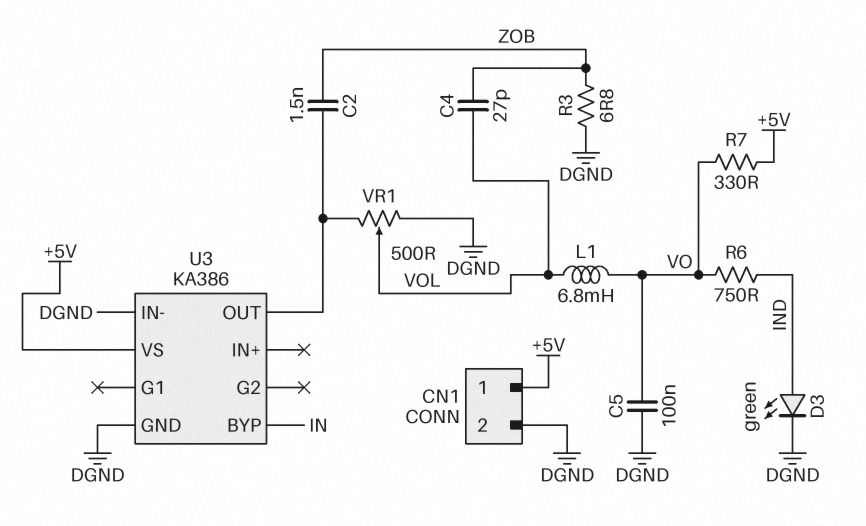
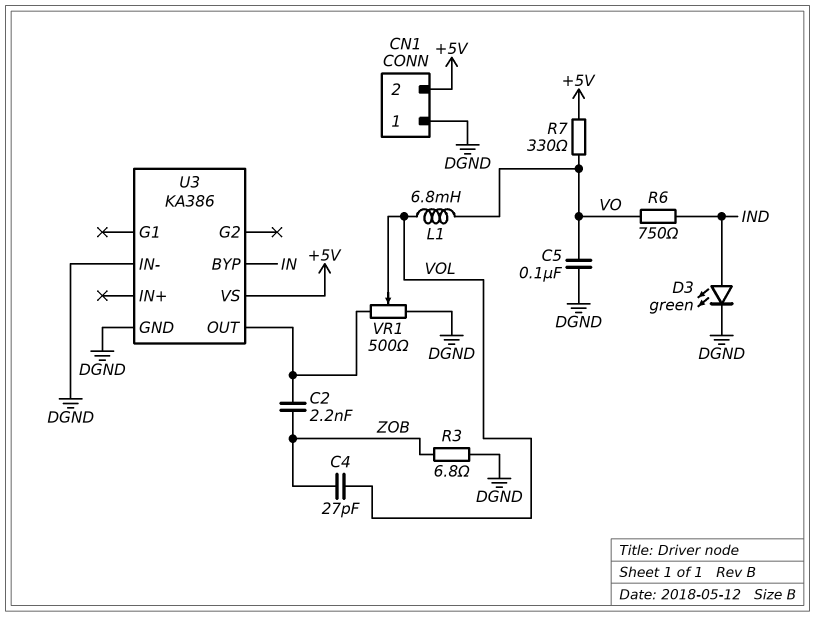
C2: 1.5nF (U3/OUT, ZOB) -> 2.2nF (U3/OUT, ZOB)
CN1 pin 1: +5V -> DGND
CN1 pin 2: DGND -> +5V

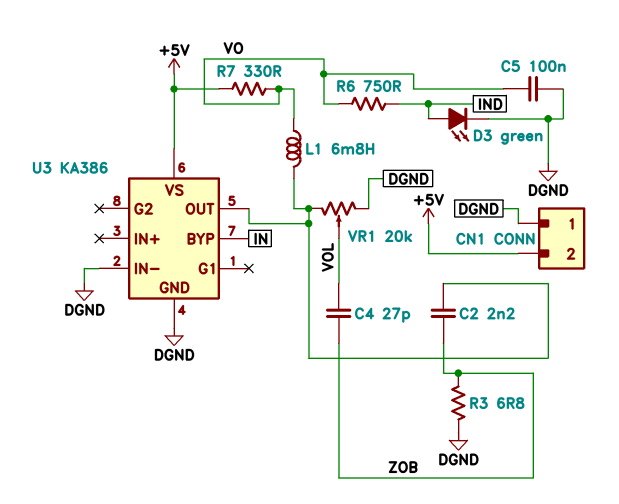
L1: 6.8mH (VO, VOL) -> 6.8mH (U3/OUT, VO)
VR1: 500 (DGND, U3/OUT, wiper VOL) -> 20k (DGND, U3/OUT, wiper VOL)

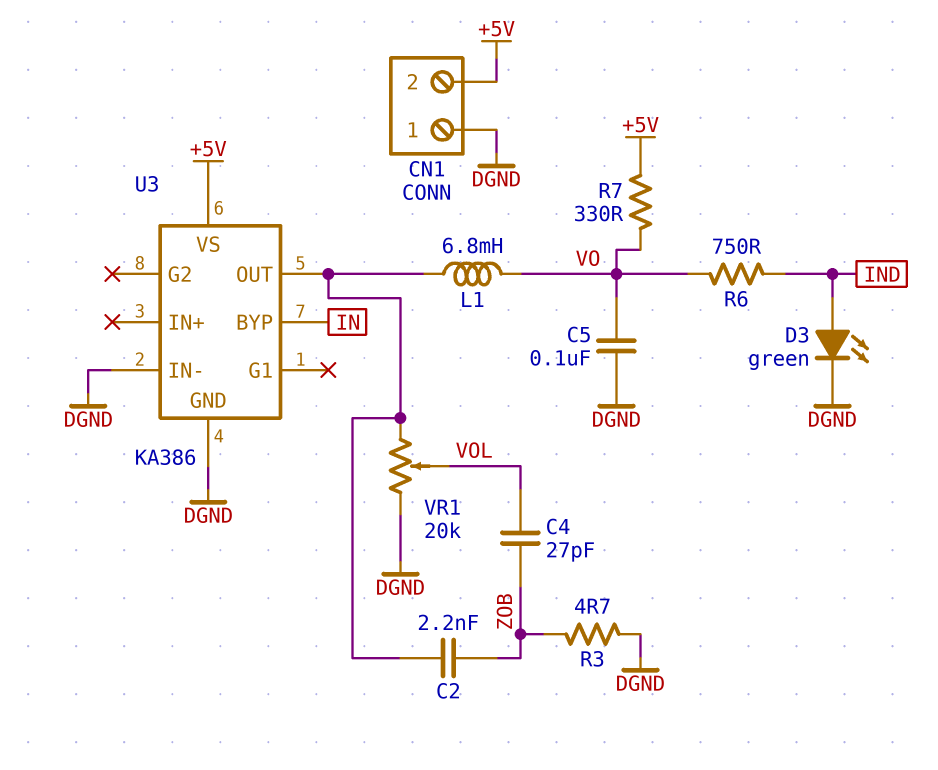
R3: 6.8 (DGND, ZOB) -> 4.7 (DGND, ZOB)

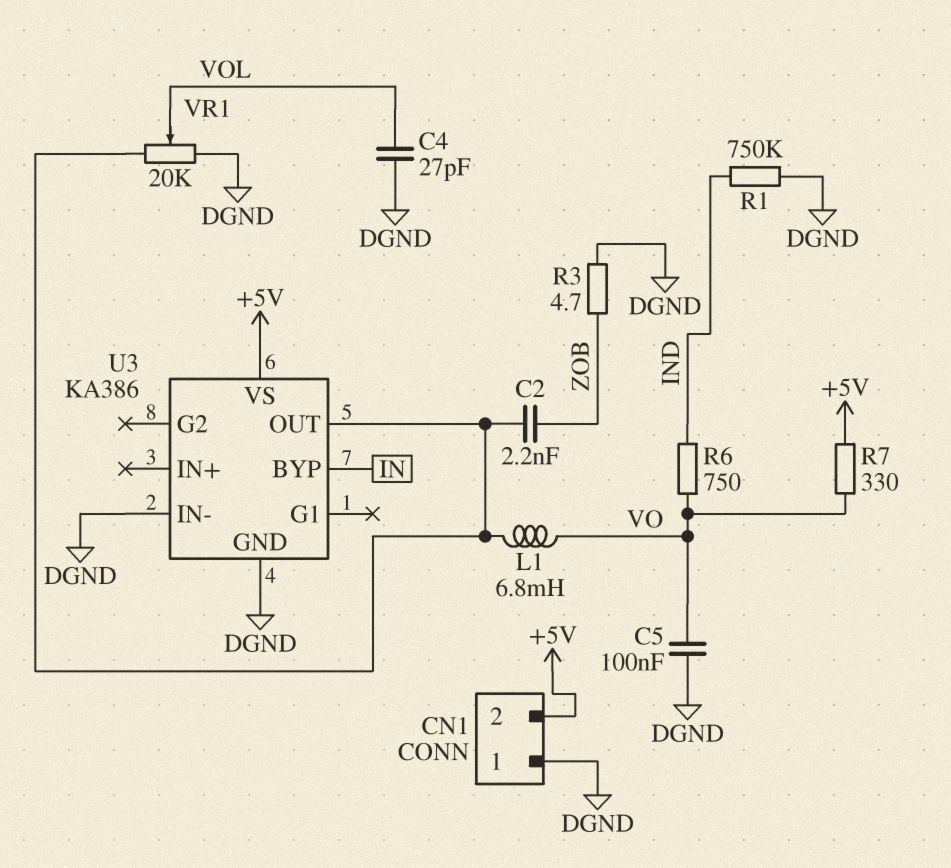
C4: 27pF (VOL, ZOB) -> 27pF (DGND, VOL)
D3: LED green (A IND, K DGND) -> none
R1: none -> 750k (DGND, IND)

